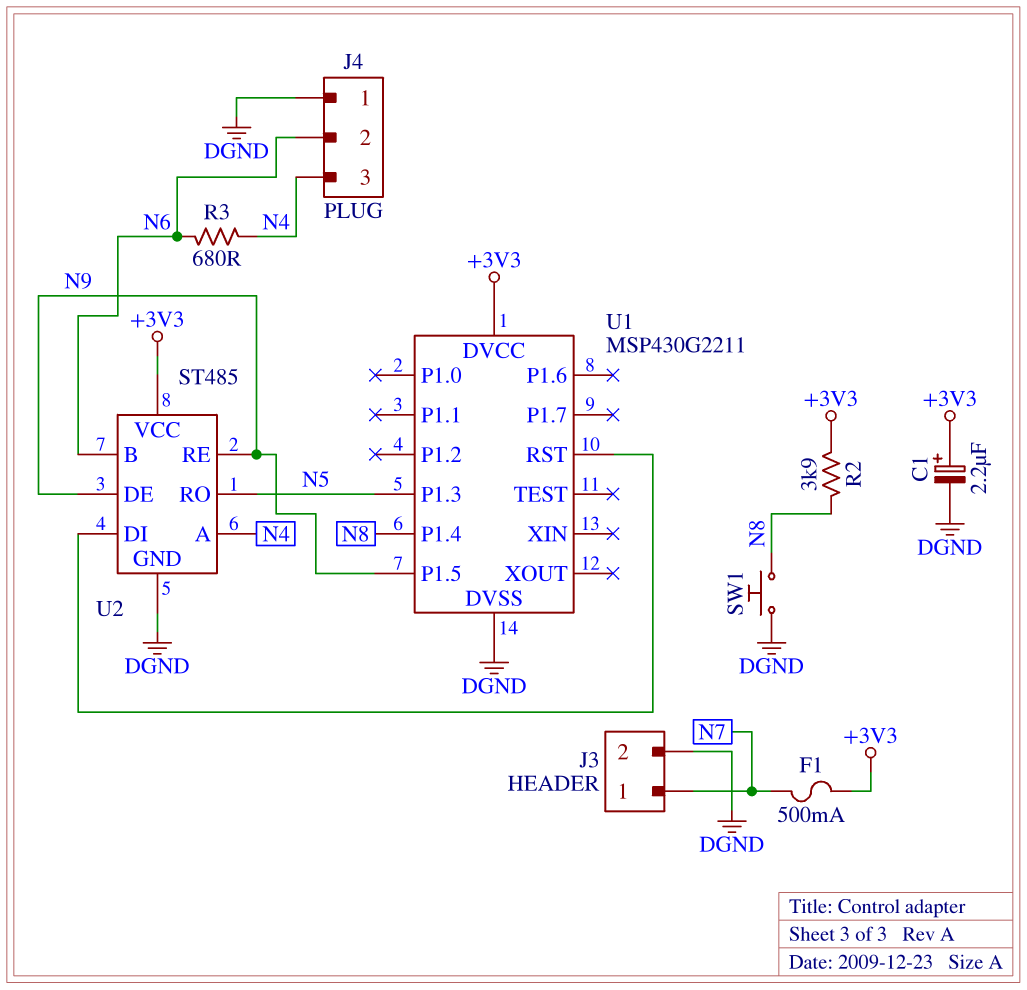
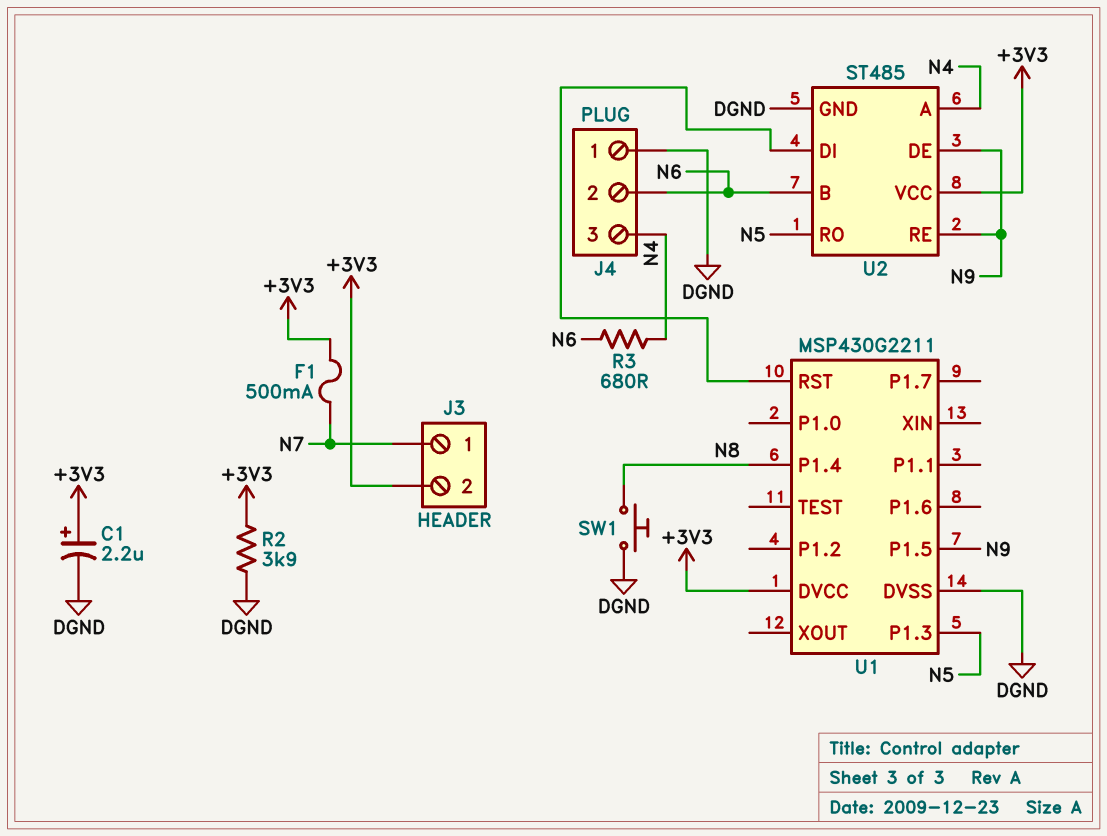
J3 pin 2: DGND -> +3V3
R2: 3.9k (+3V3, N8) -> 3.9k (+3V3, DGND)

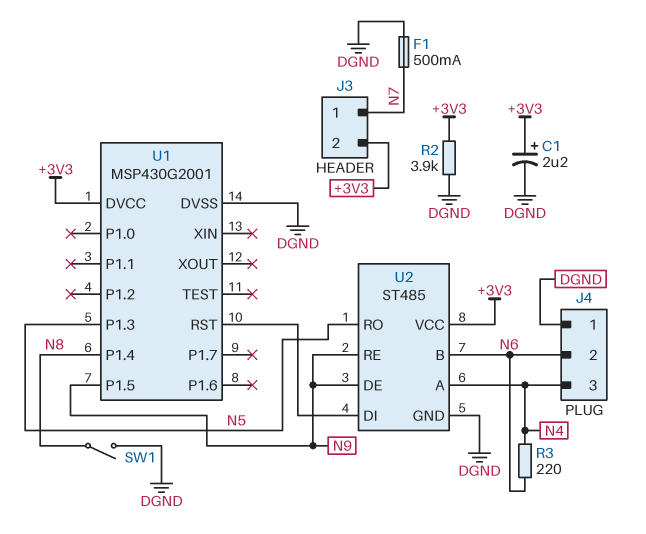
F1: 500mA (+3V3, N7) -> 500mA (DGND, N7)
R3: 680 (N4, N6) -> 220 (N4, N6)
SW1: button (DGND, N8) -> switch (DGND, N8)
U1: MSP430G2211 -> MSP430G2001

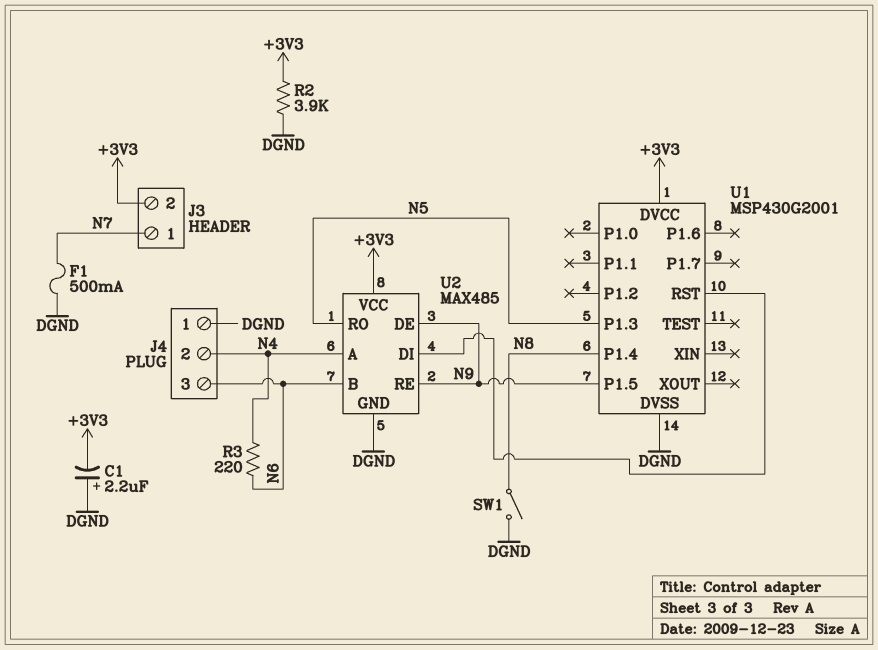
C1: 2.2uF (plus +3V3, minus DGND) -> 2.2uF (plus DGND, minus +3V3)
J4 pin 2: N6 -> N4
J4 pin 3: N4 -> N6
U2: ST485 -> MAX485

